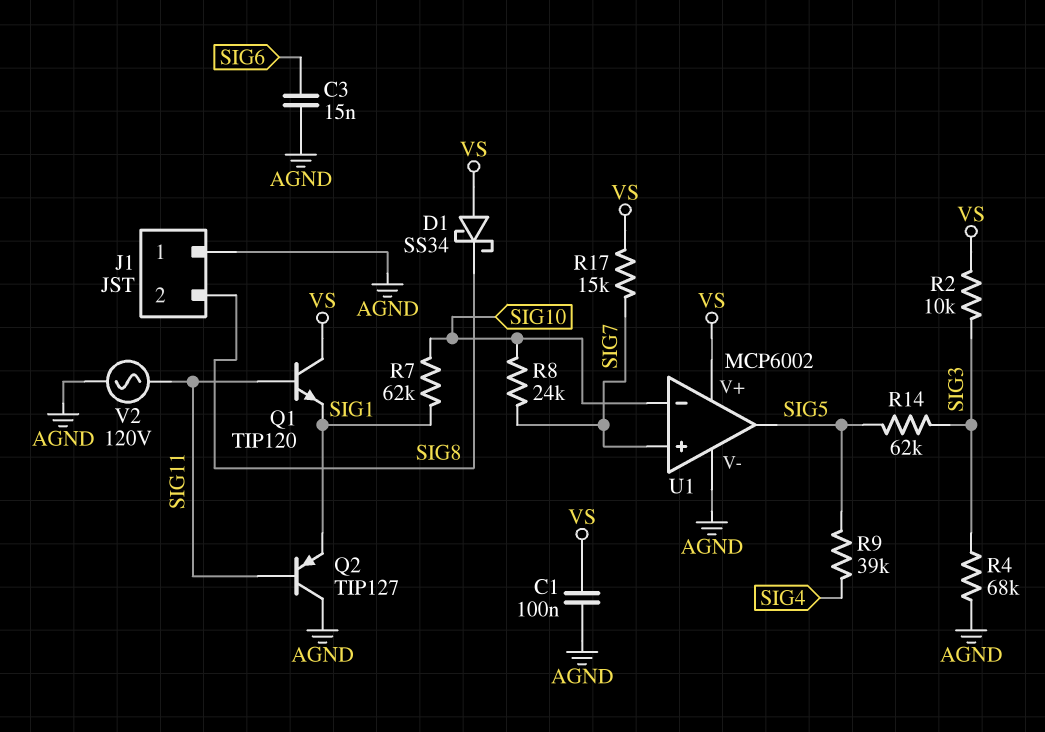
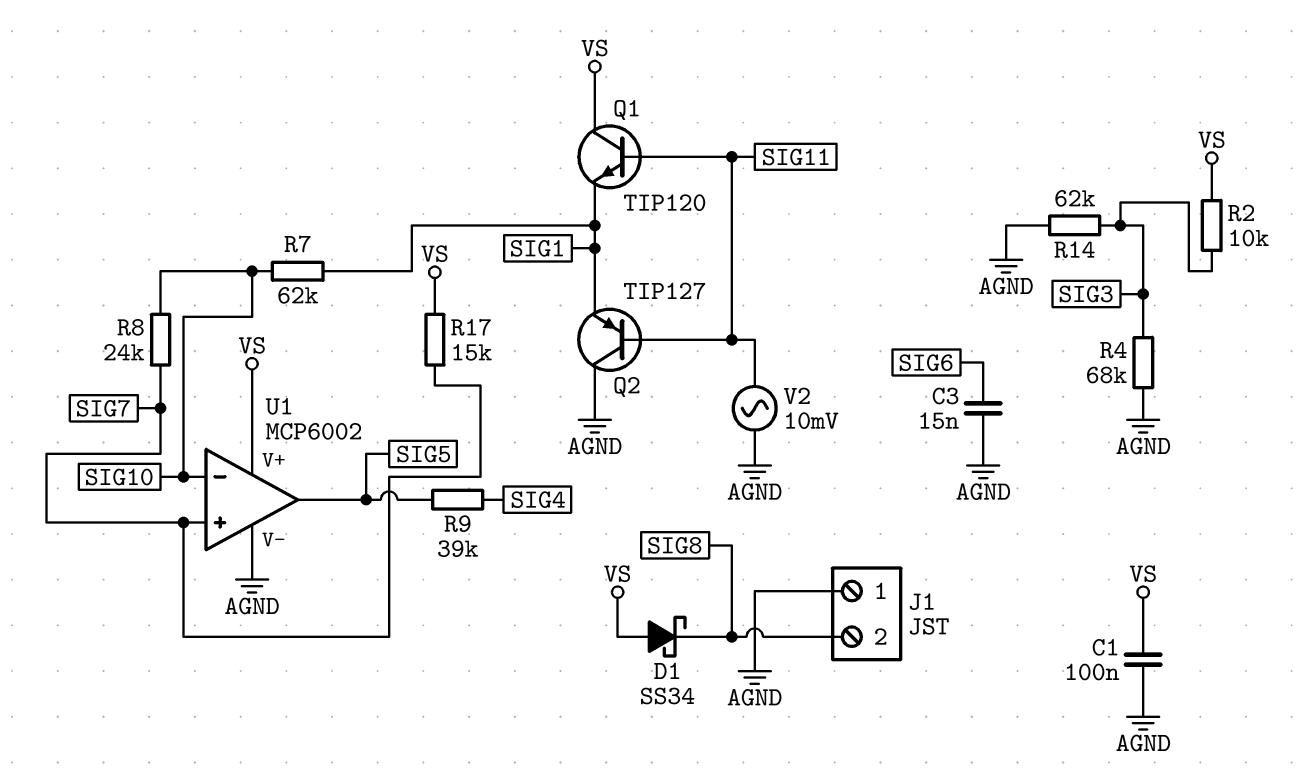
R14: 62k (SIG3, SIG5) -> 62k (AGND, SIG3)
V2: AC 120V (AGND, SIG11) -> AC 10mV (AGND, SIG11)

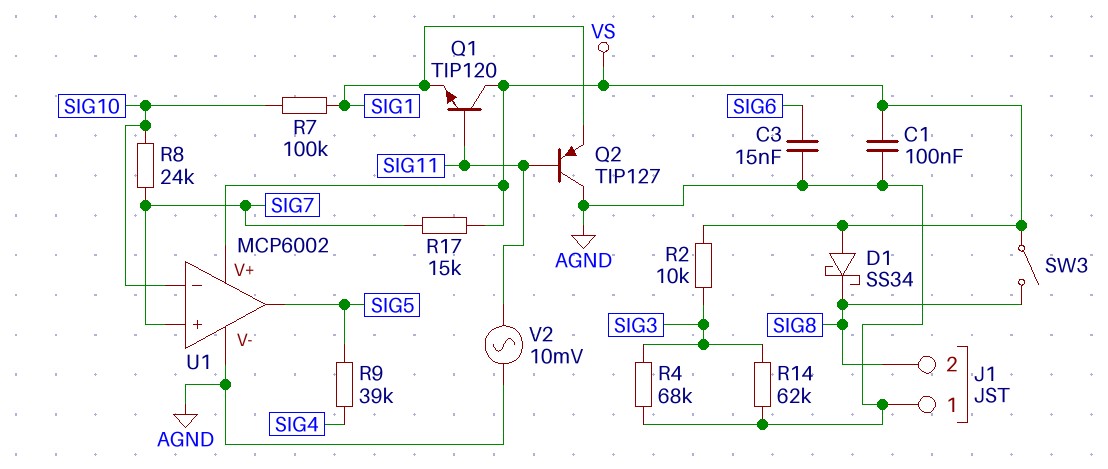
R7: 62k (SIG1, SIG10) -> 100k (SIG1, SIG10)
SW3: none -> switch (SIG8, VS)

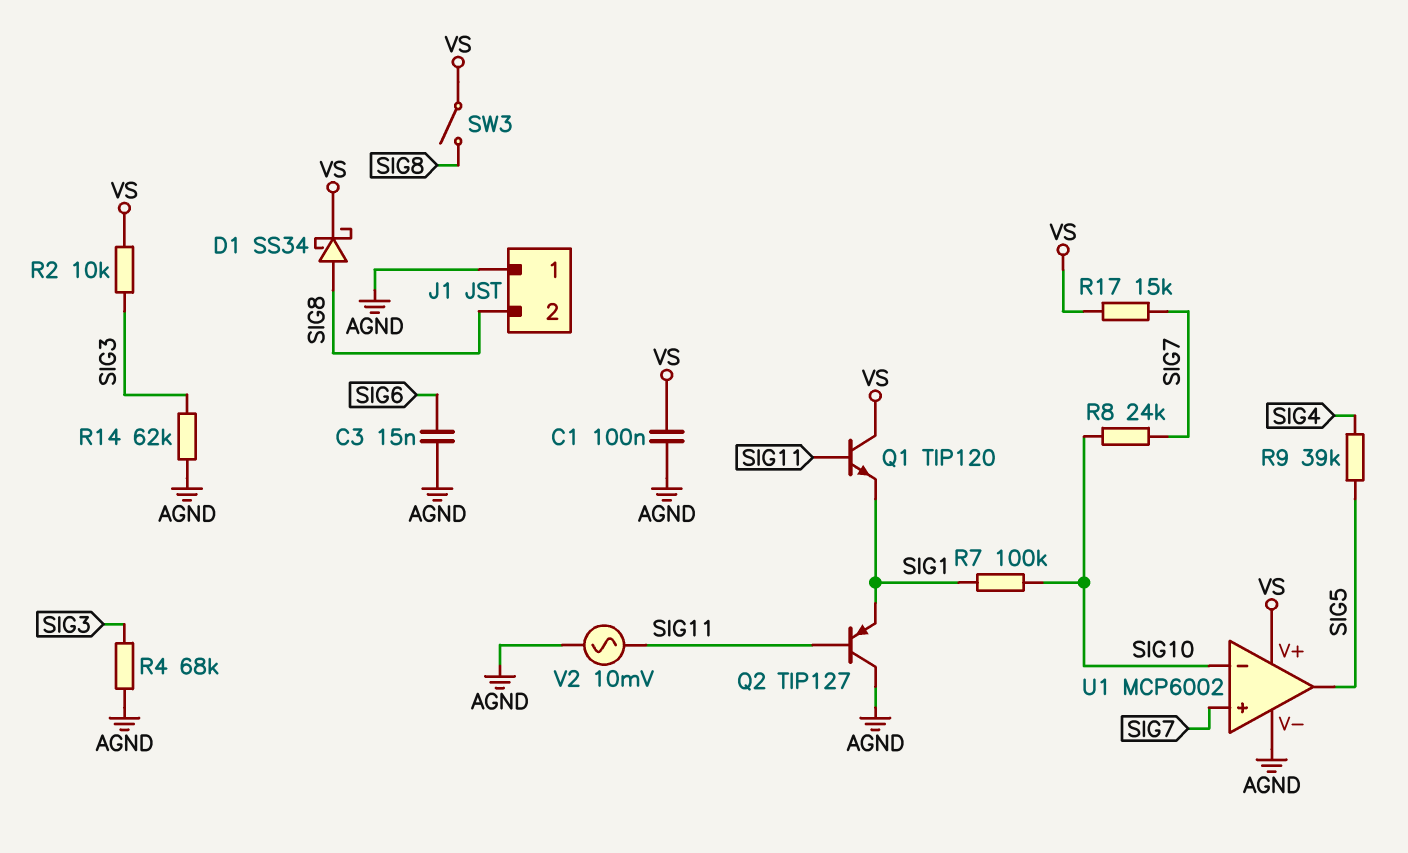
D1: schottky SS34 (A VS, K SIG8) -> schottky SS34 (A SIG8, K VS)

